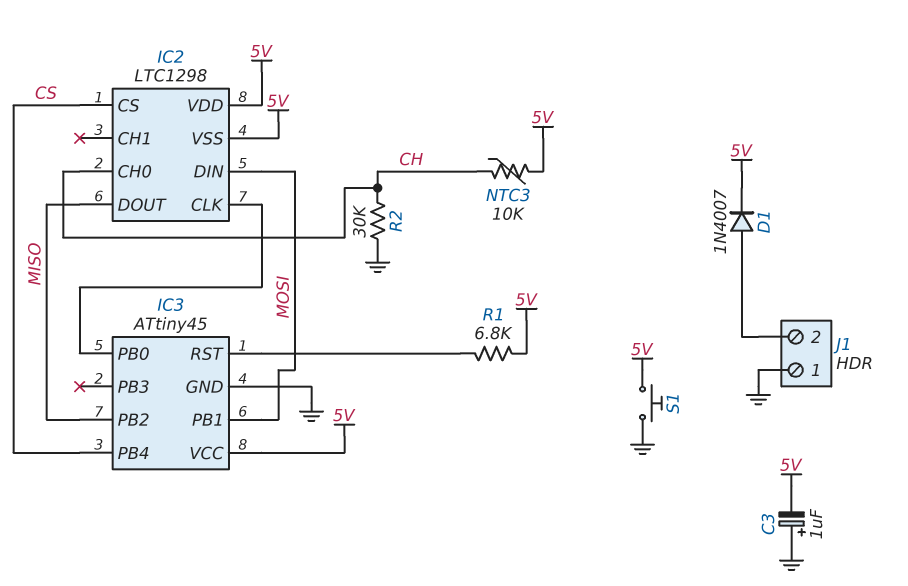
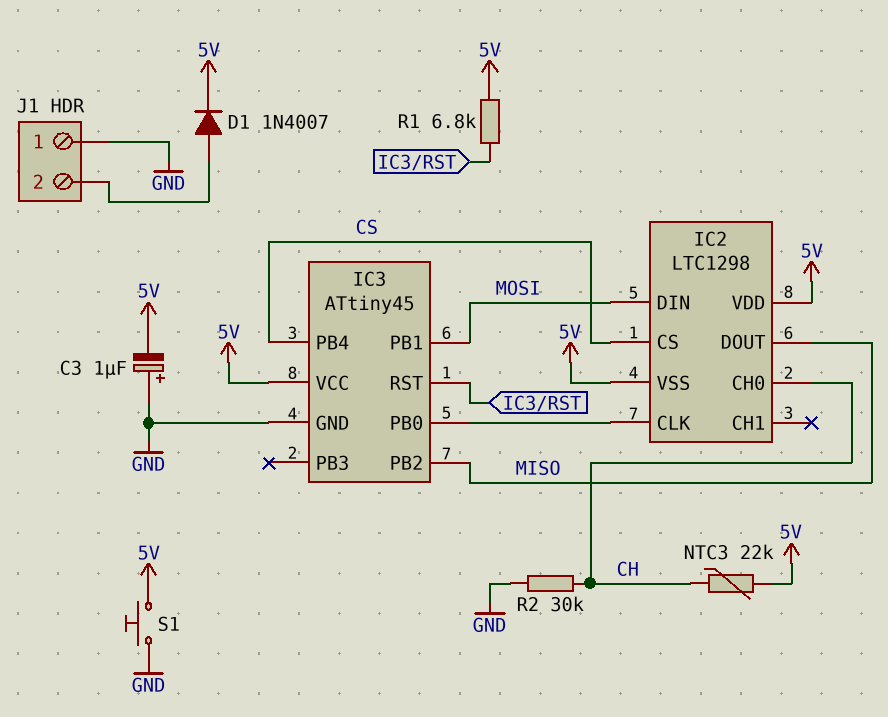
NTC3: 10k (5V, CH) -> 22k (5V, CH)

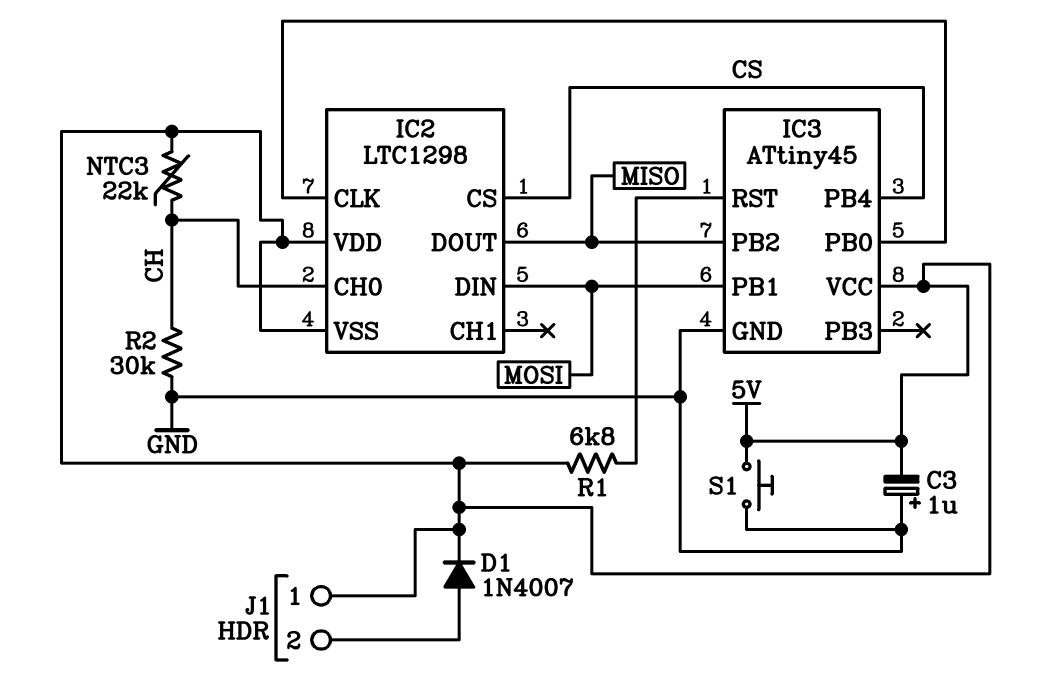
J1 pin 1: GND -> 5V

